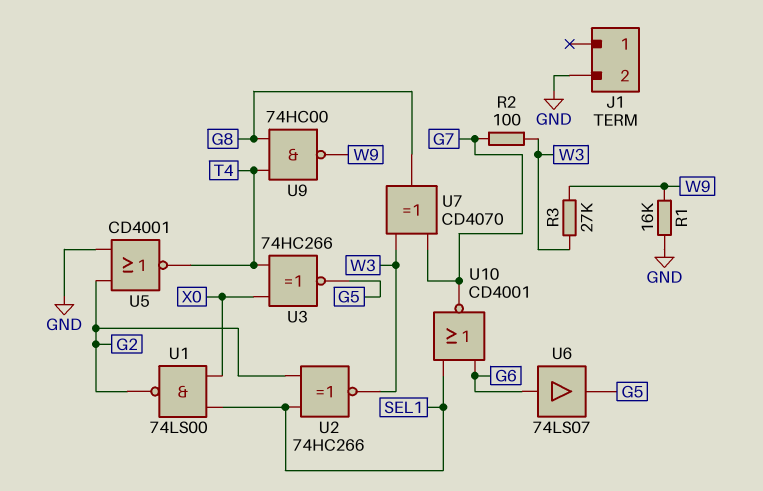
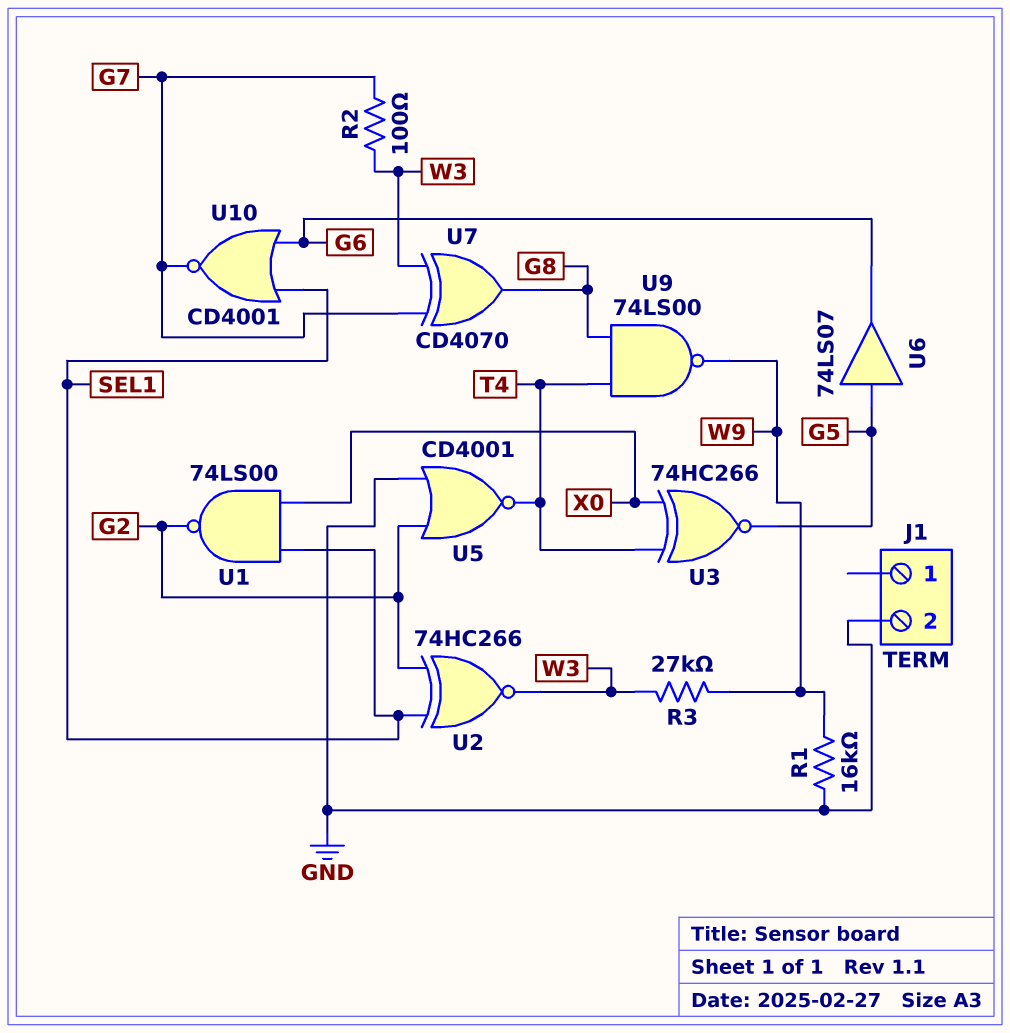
U6: buffer 74LS07 (in G6, out G5) -> buffer 74LS07 (in G5, out G6)
U9: NAND 74HC00 (in G8, in T4, out W9) -> NAND 74LS00 (in G8, in T4, out W9)

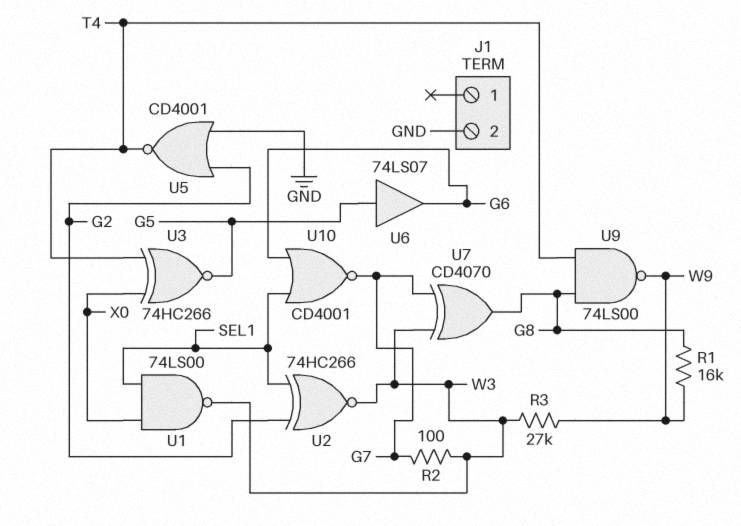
R1: 16k (GND, W9) -> 16k (G8, W9)
U1: NAND 74LS00 (in SEL1, in X0, out G2) -> NAND 74LS00 (in SEL1, in X0, out W3)

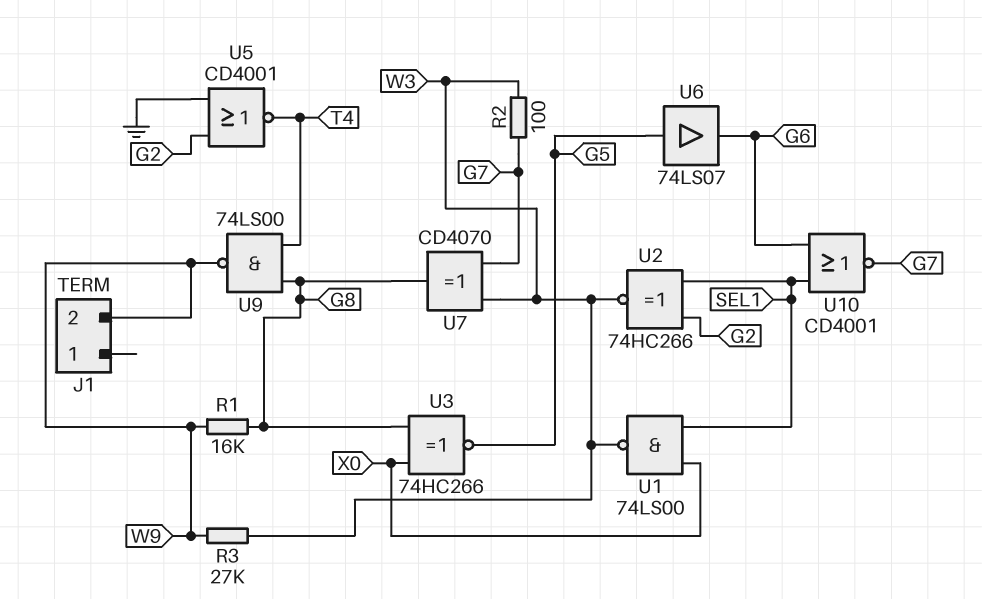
J1 pin 2: GND -> W9
U3: XNOR 74HC266 (in T4, in X0, out G5) -> XNOR 74HC266 (in G8, in X0, out G5)

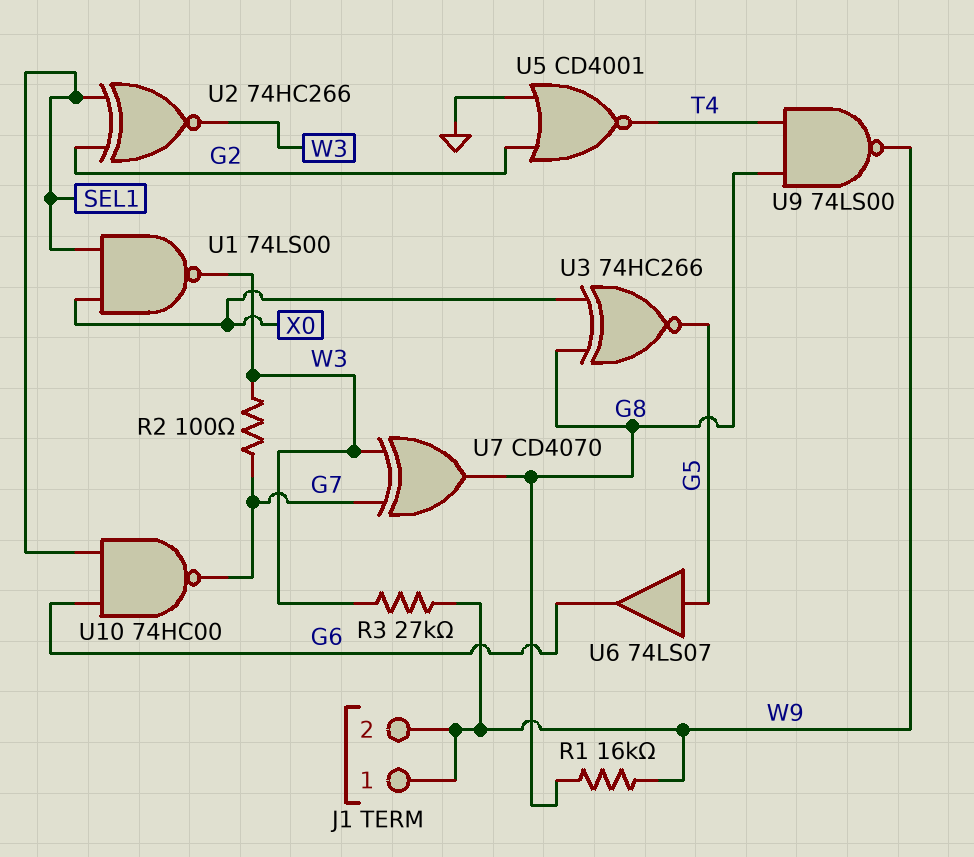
J1 pin 1: none -> W9
U10: NOR CD4001 (in G6, in SEL1, out G7) -> NAND 74HC00 (in G6, in SEL1, out G7)

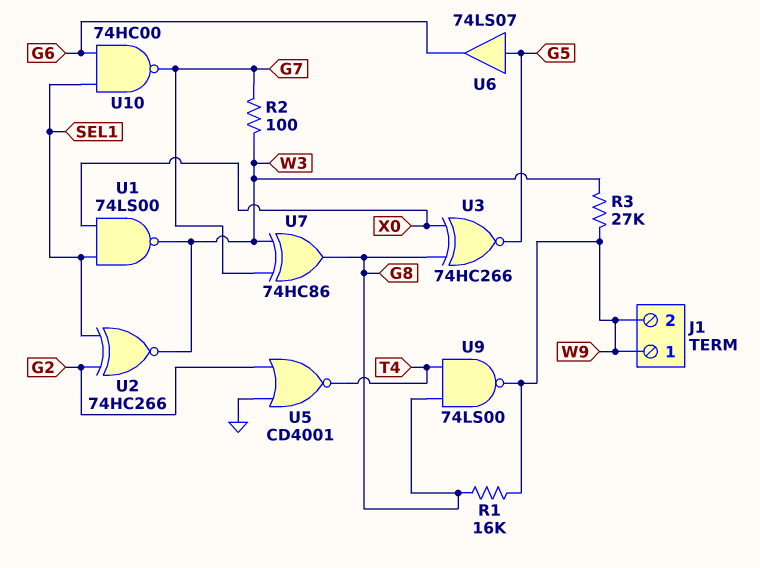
U7: XOR CD4070 (in G7, in W3, out G8) -> XOR 74HC86 (in G7, in W3, out G8)

